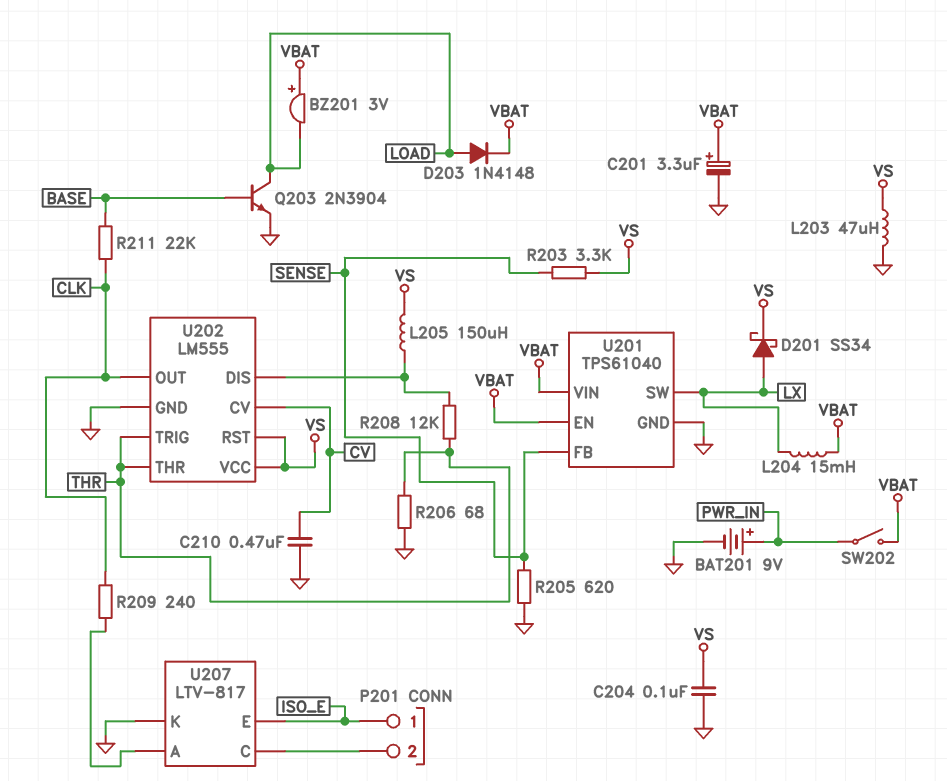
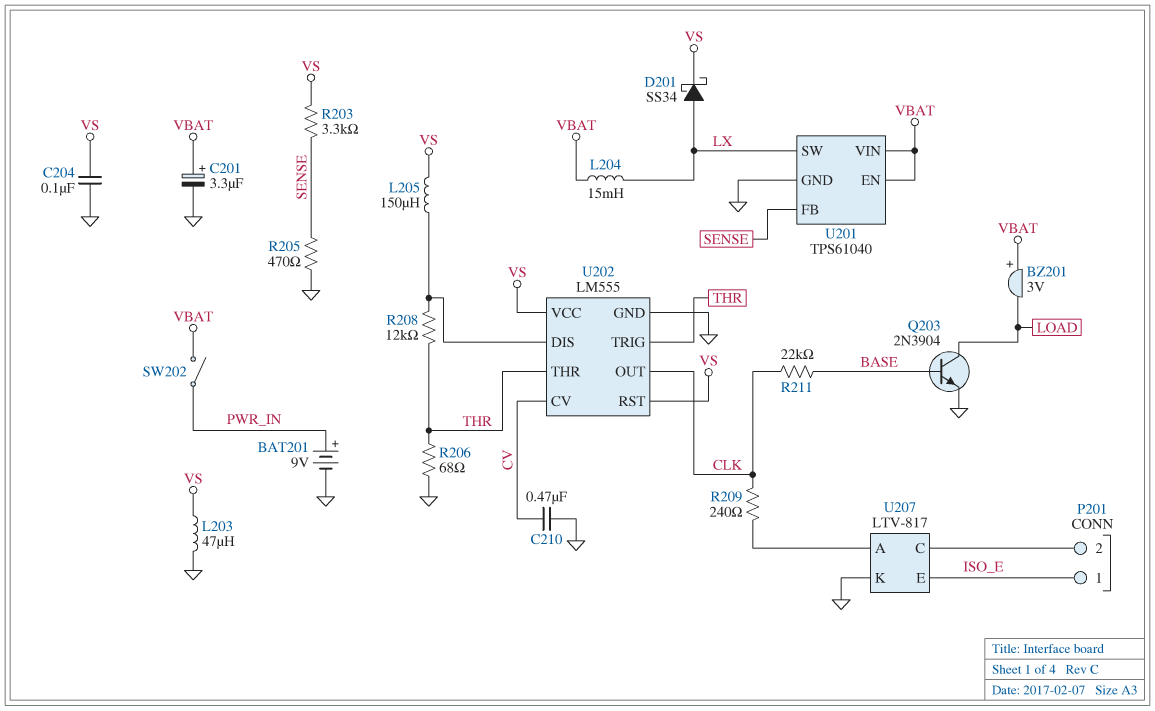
D203: diode 1N4148 (A LOAD, K VBAT) -> none
R205: 620 (GND, SENSE) -> 470 (GND, SENSE)

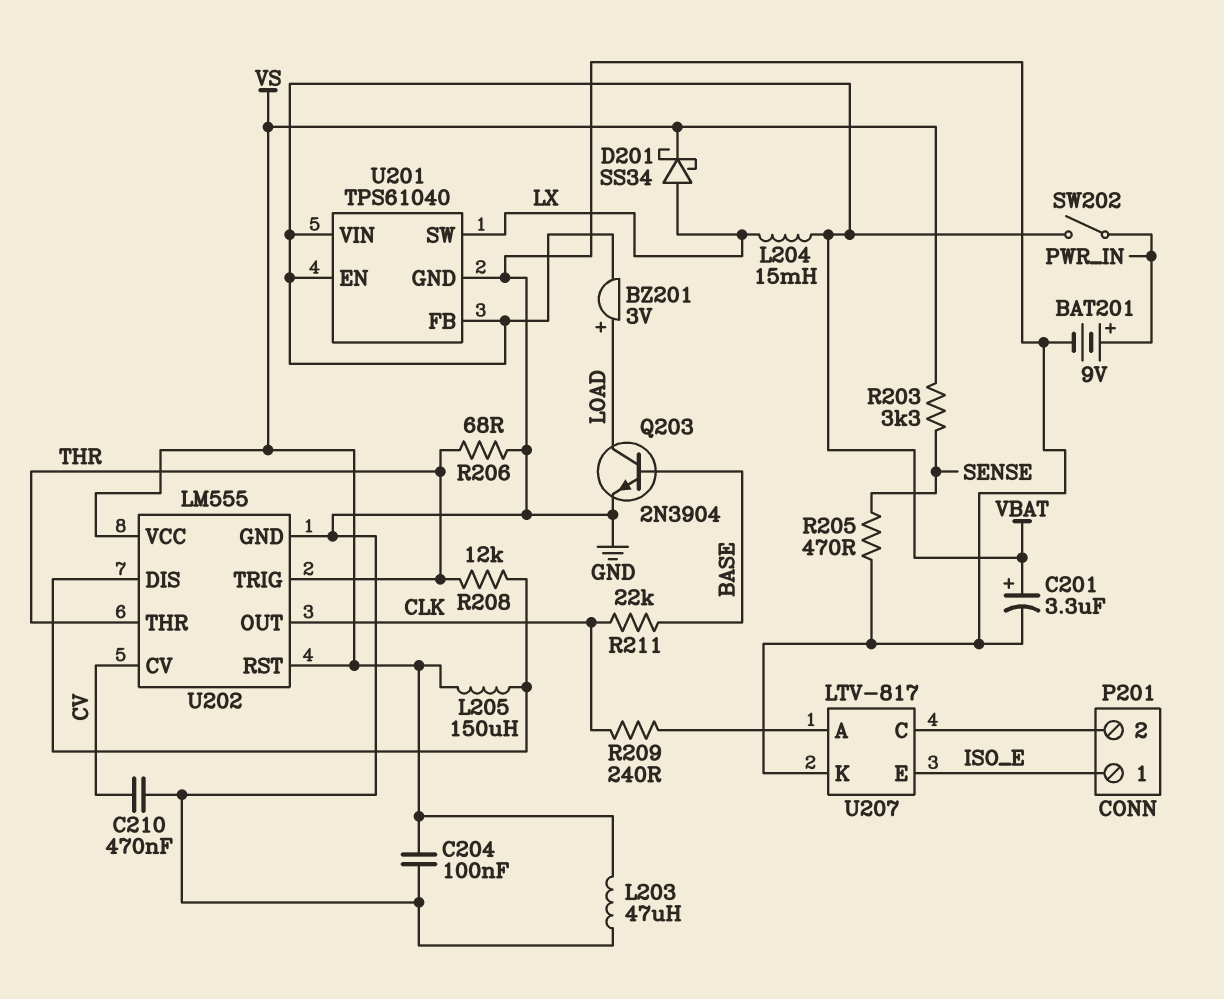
BZ201: buzzer 3V (plus VBAT, minus LOAD) -> buzzer 3V (plus LOAD, minus VBAT)
U201 pin FB: SENSE -> VBAT

